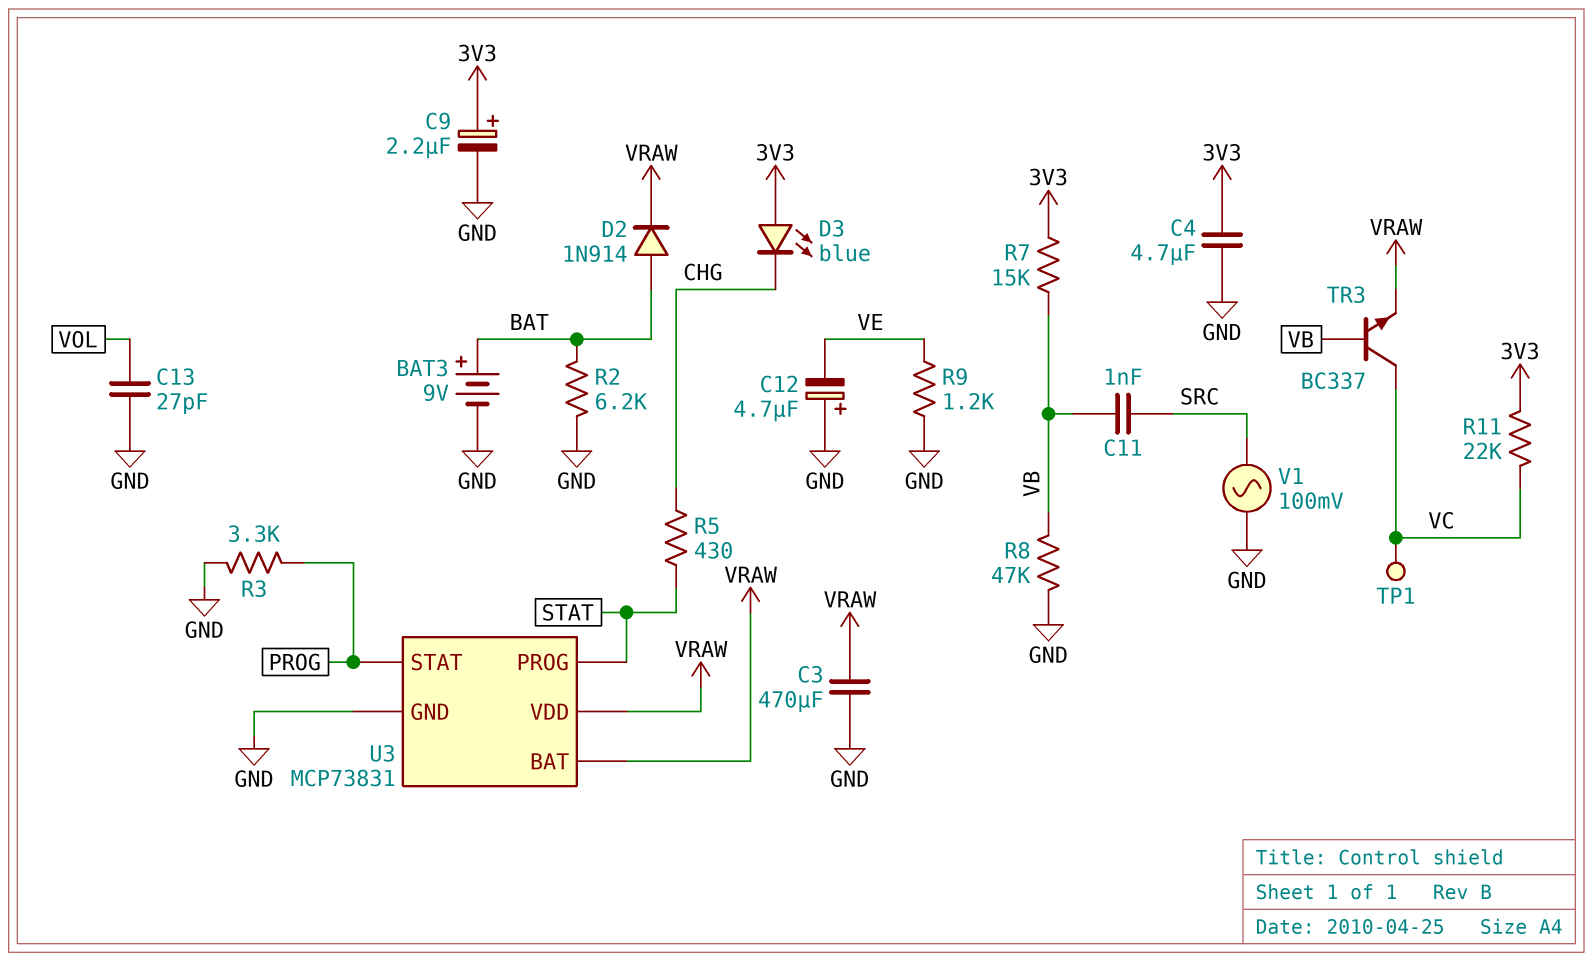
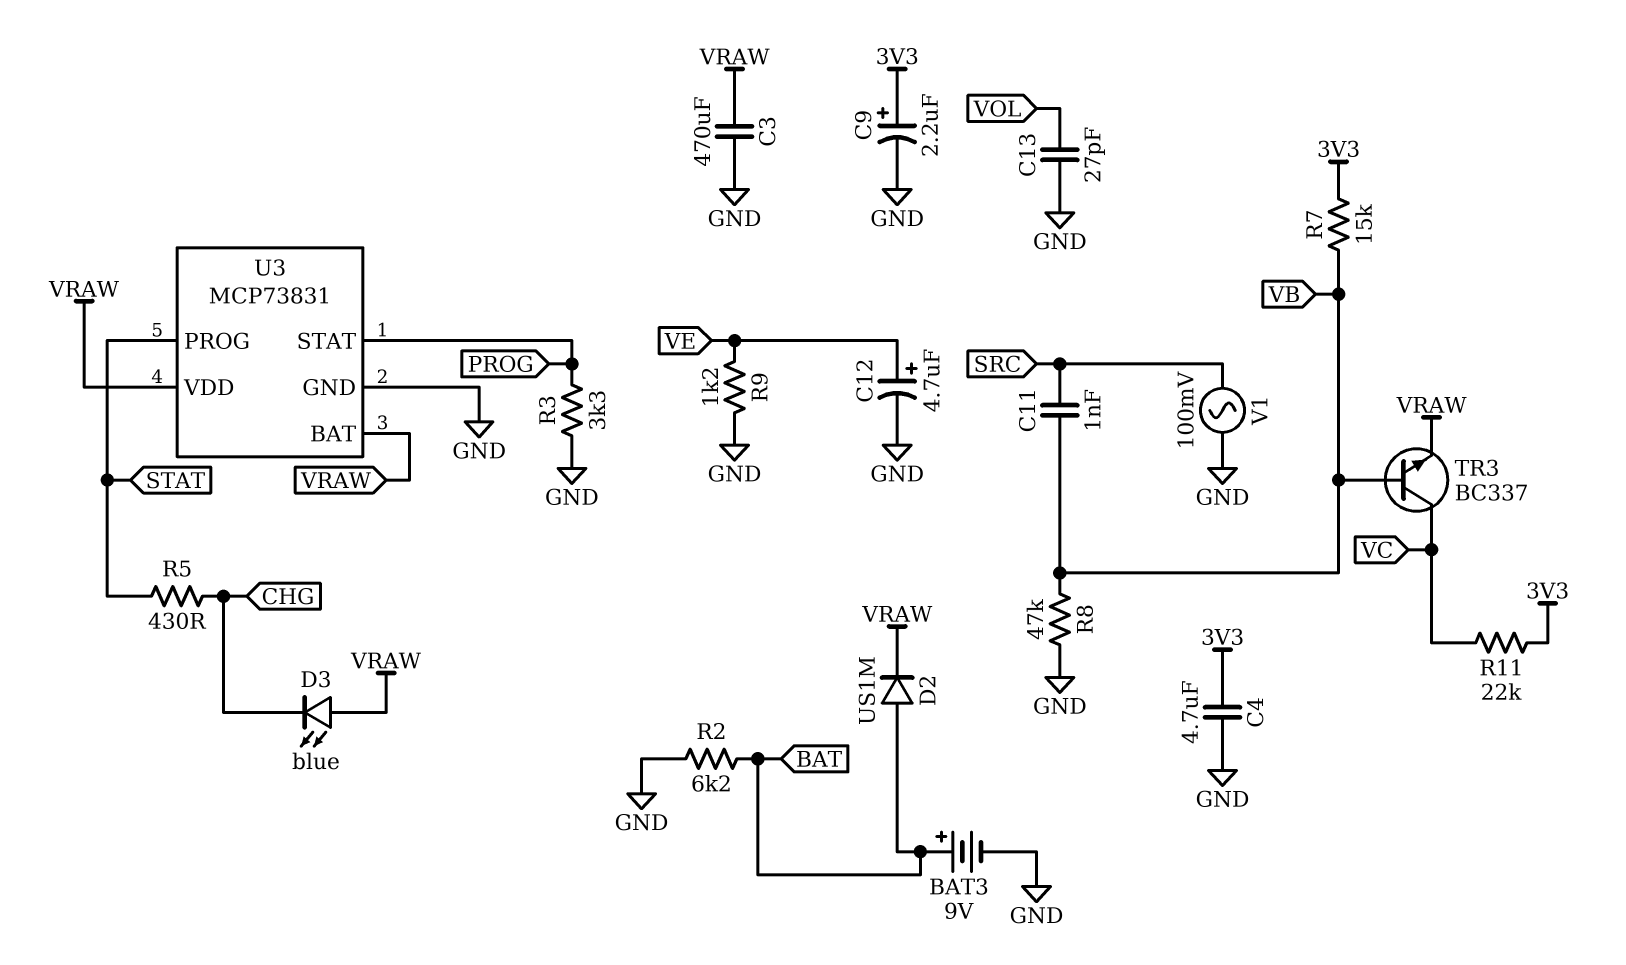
C12: 4.7uF (plus GND, minus VE) -> 4.7uF (plus VE, minus GND)
D2: diode 1N914 (A BAT, K VRAW) -> diode US1M (A BAT, K VRAW)
D3: LED blue (A 3V3, K CHG) -> LED blue (A VRAW, K CHG)
TP1: test point (VC) -> none

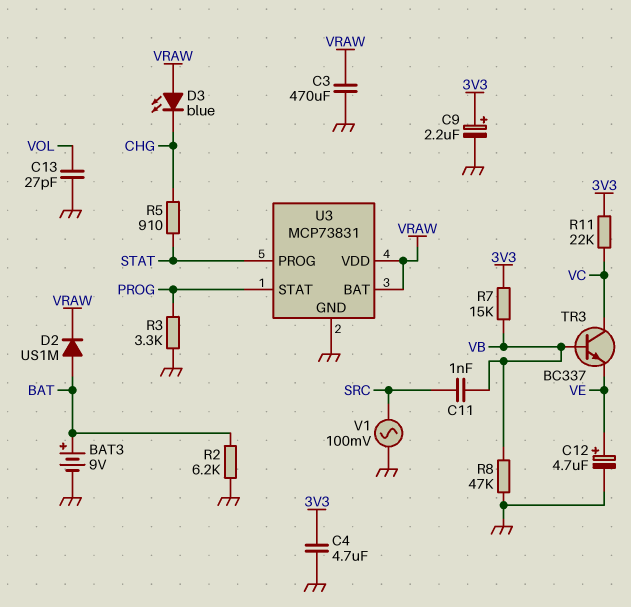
R5: 430 (CHG, STAT) -> 910 (CHG, STAT)
R9: 1.2k (GND, VE) -> none
TR3: NPN BC337 (B VB, C VC, E VRAW) -> NPN BC337 (B VB, C VC, E VE)

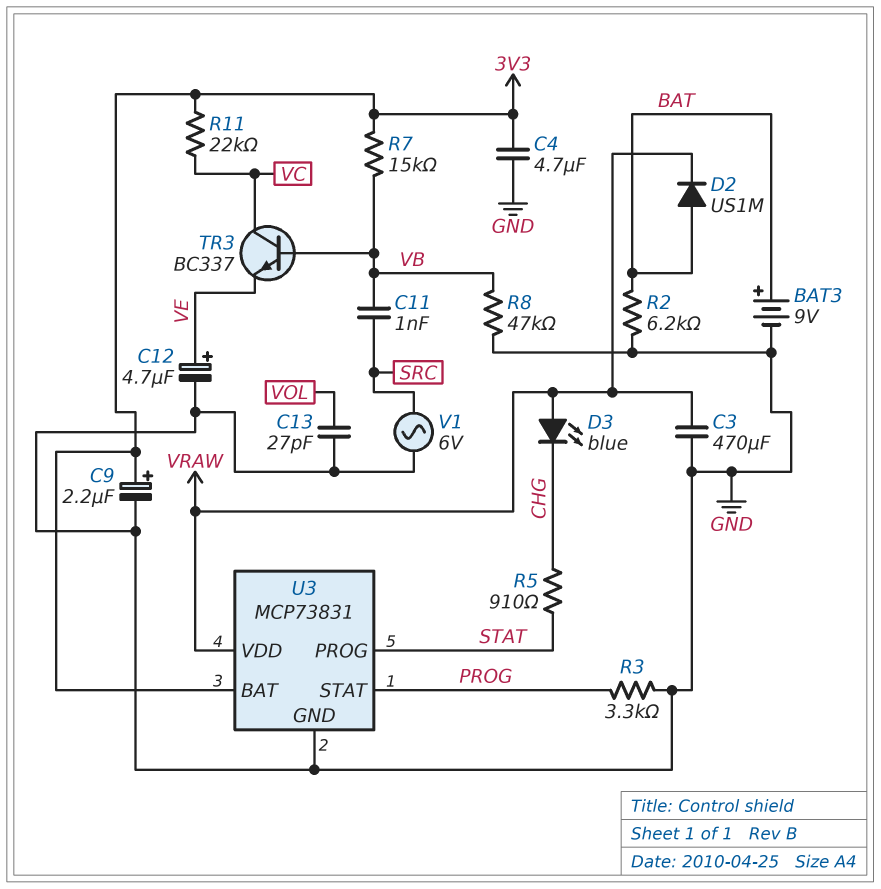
U3 pin BAT: VRAW -> 3V3
V1: AC 100mV (GND, SRC) -> AC 6V (GND, SRC)

